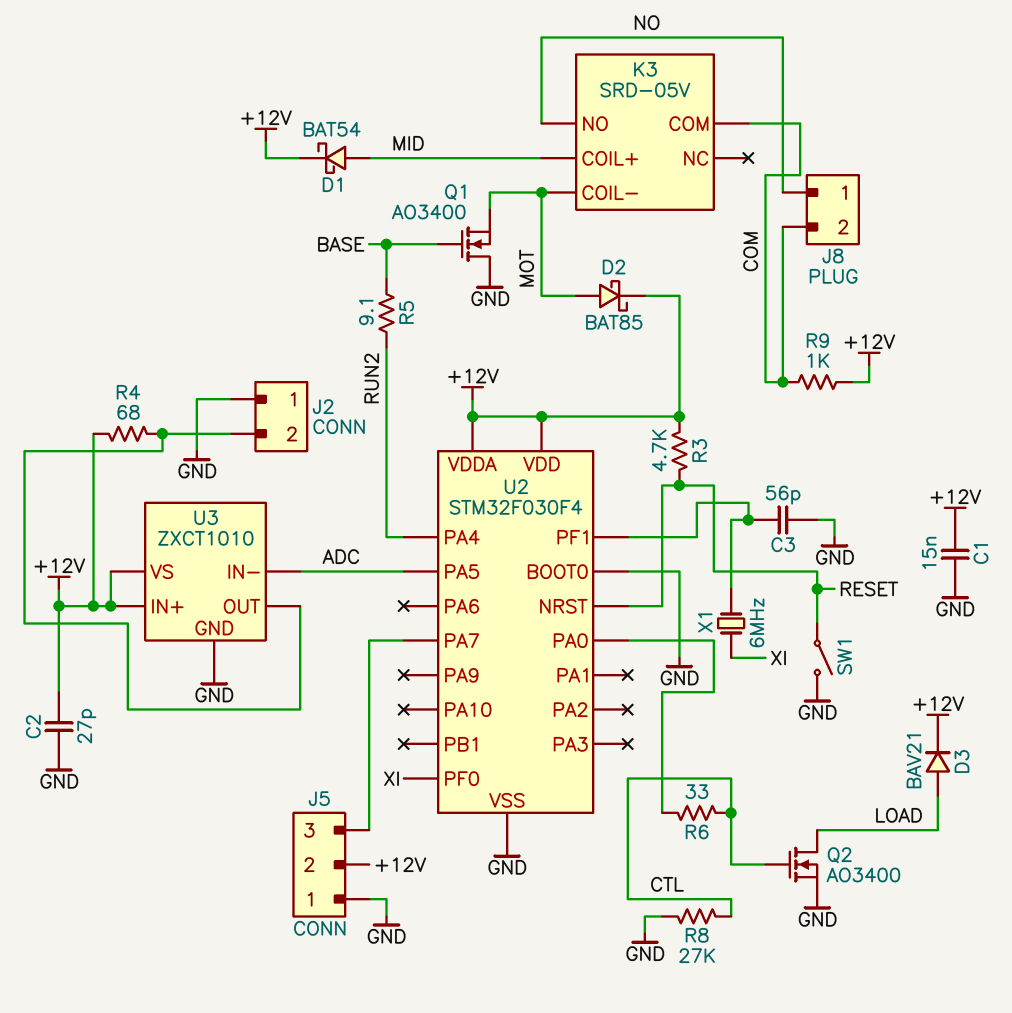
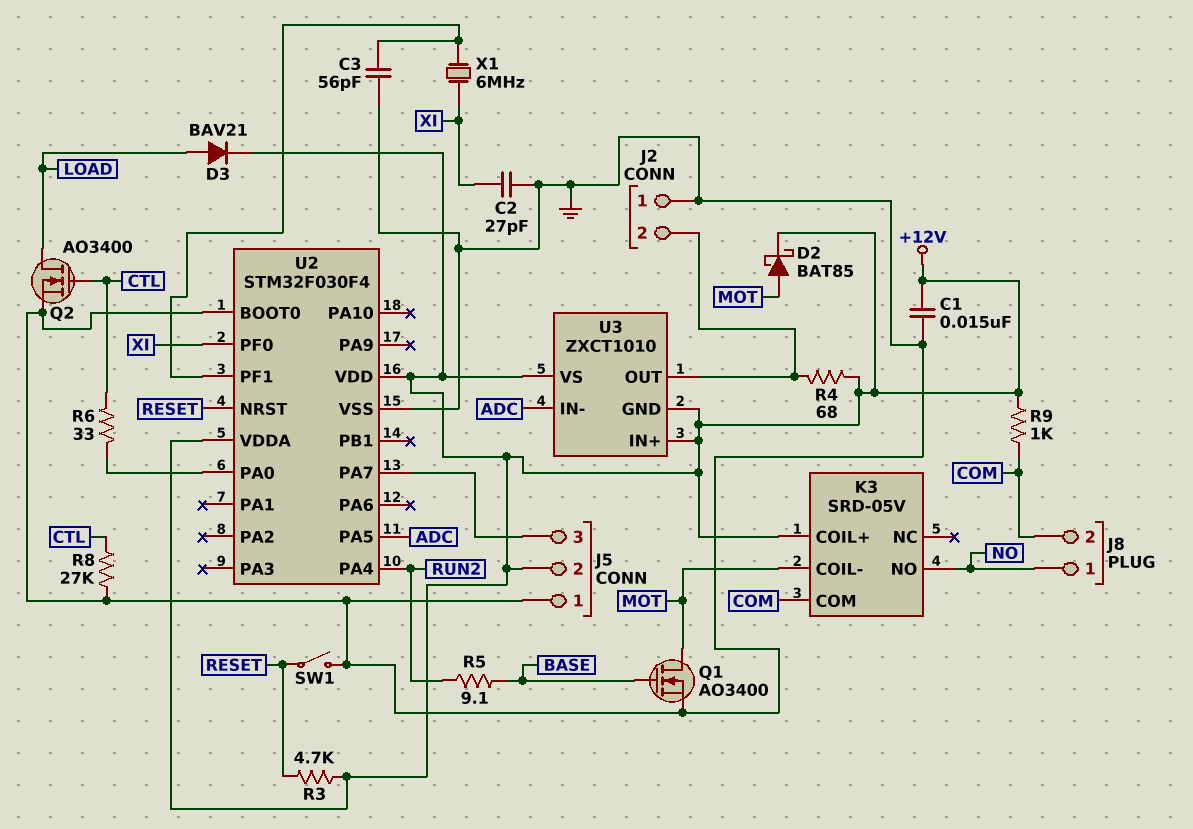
C2: 27pF (+12V, GND) -> 27pF (GND, XI)
D1: schottky BAT54 (A MID, K +12V) -> none
K3 pin COIL+: MID -> +12V
Q1: NMOS AO3400 (G BASE, D GND, S MOT) -> NMOS AO3400 (G BASE, D MOT, S GND)
U3 pin GND: GND -> +12V

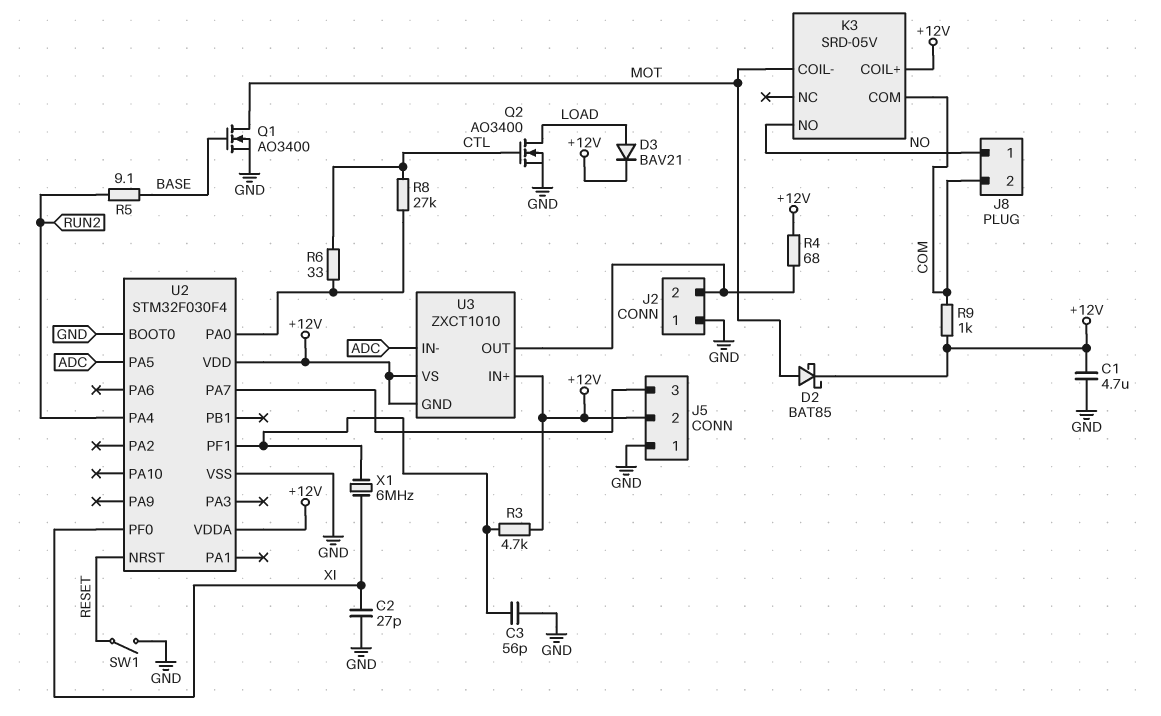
C1: 15nF (+12V, GND) -> 4.7uF (+12V, GND)
R3: 4.7k (+12V, RESET) -> 4.7k (+12V, U2/PF1)
R8: 27k (CTL, GND) -> 27k (CTL, U2/PA0)

